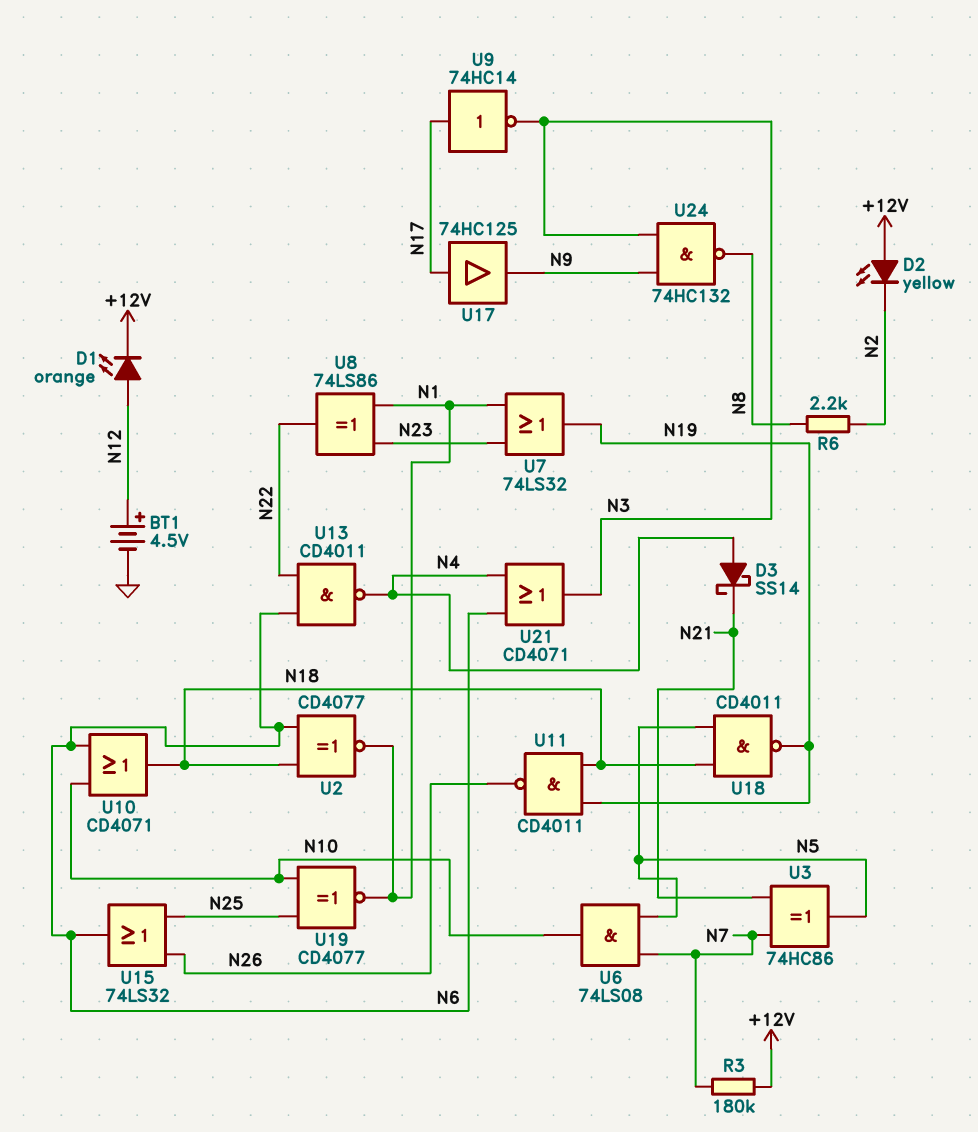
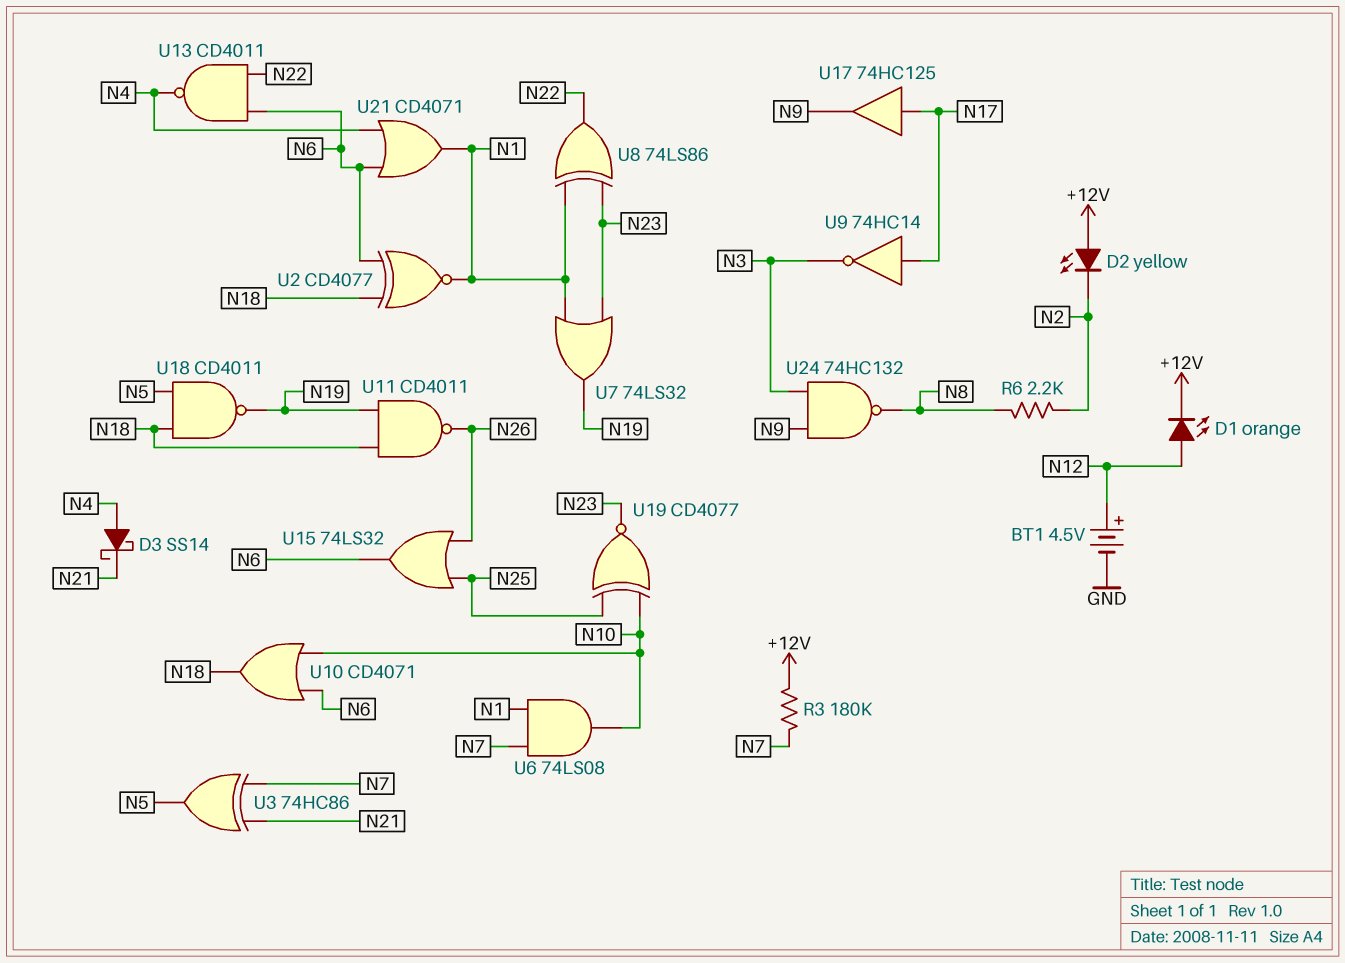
U6: AND 74LS08 (in N5, in N7, out N10) -> AND 74LS08 (in N1, in N7, out N10)
U19: XNOR CD4077 (in N10, in N25, out N1) -> XNOR CD4077 (in N10, in N25, out N23)
U21: OR CD4071 (in N4, in N6, out N3) -> OR CD4071 (in N4, in N6, out N1)

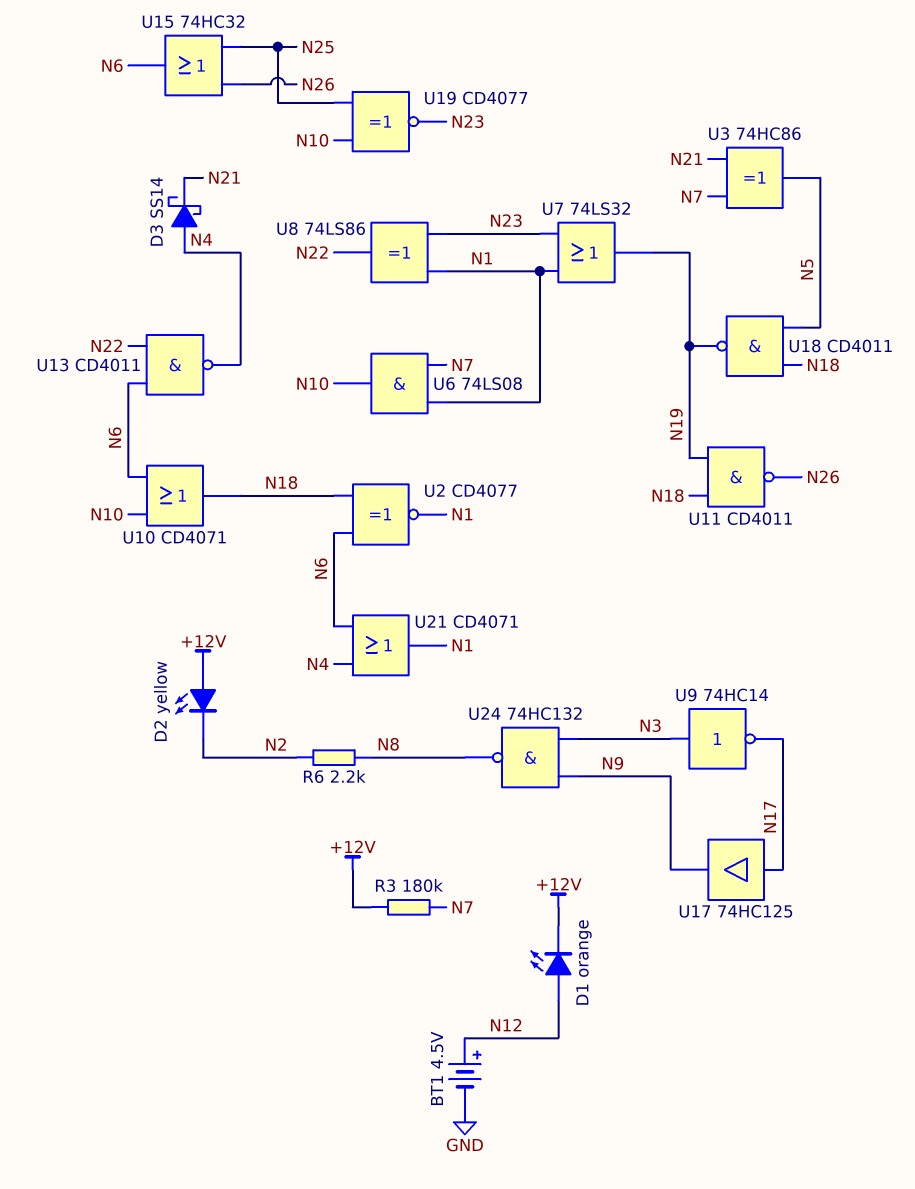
U9: NOT 74HC14 (in N17, out N3) -> NOT 74HC14 (in N3, out N17)
U15: OR 74LS32 (in N25, in N26, out N6) -> OR 74HC32 (in N25, in N26, out N6)

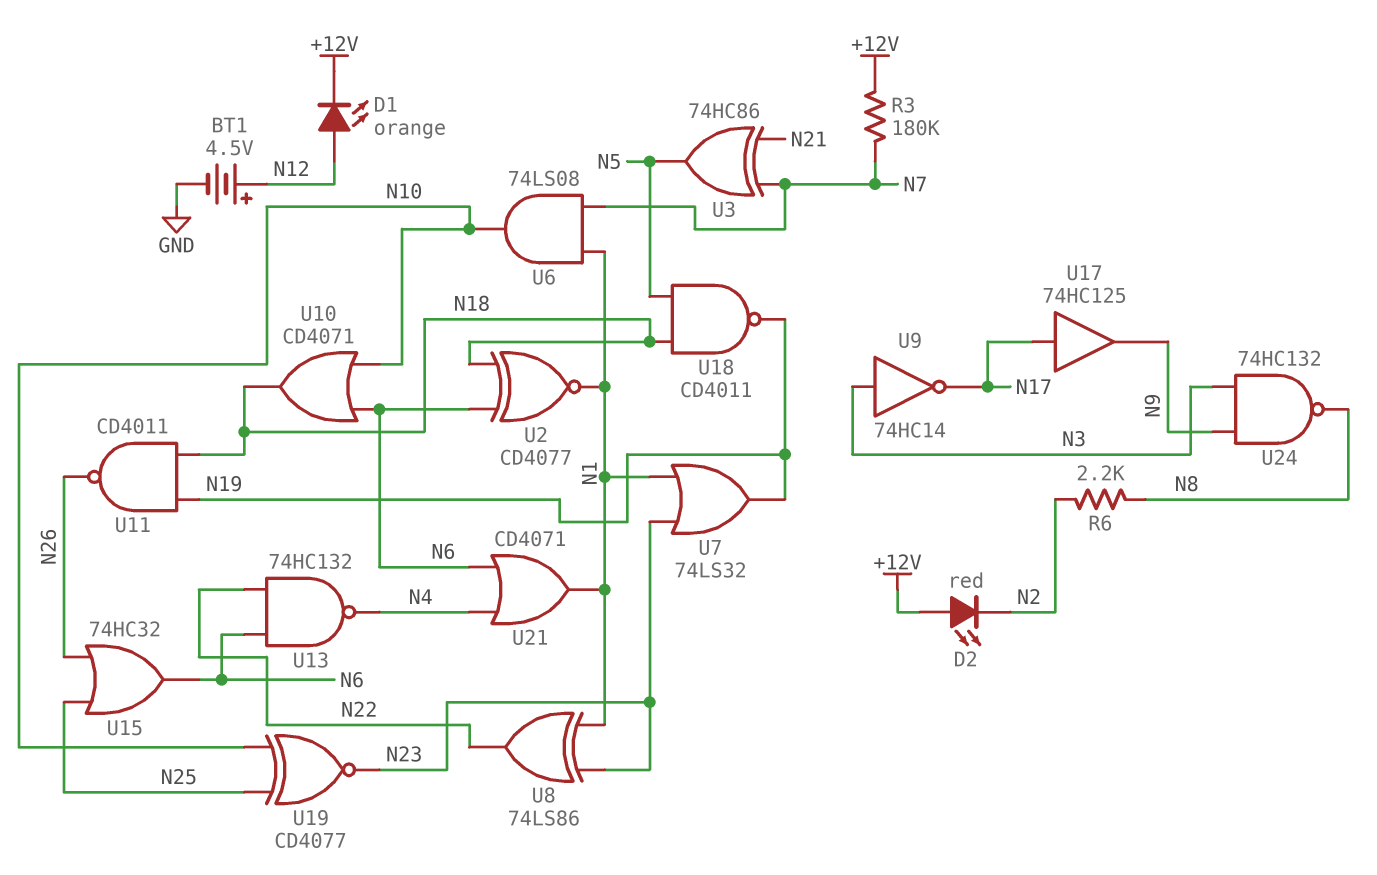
D2: LED yellow (A +12V, K N2) -> LED red (A +12V, K N2)
D3: schottky SS14 (A N4, K N21) -> none
U13: NAND CD4011 (in N6, in N22, out N4) -> NAND 74HC132 (in N6, in N22, out N4)

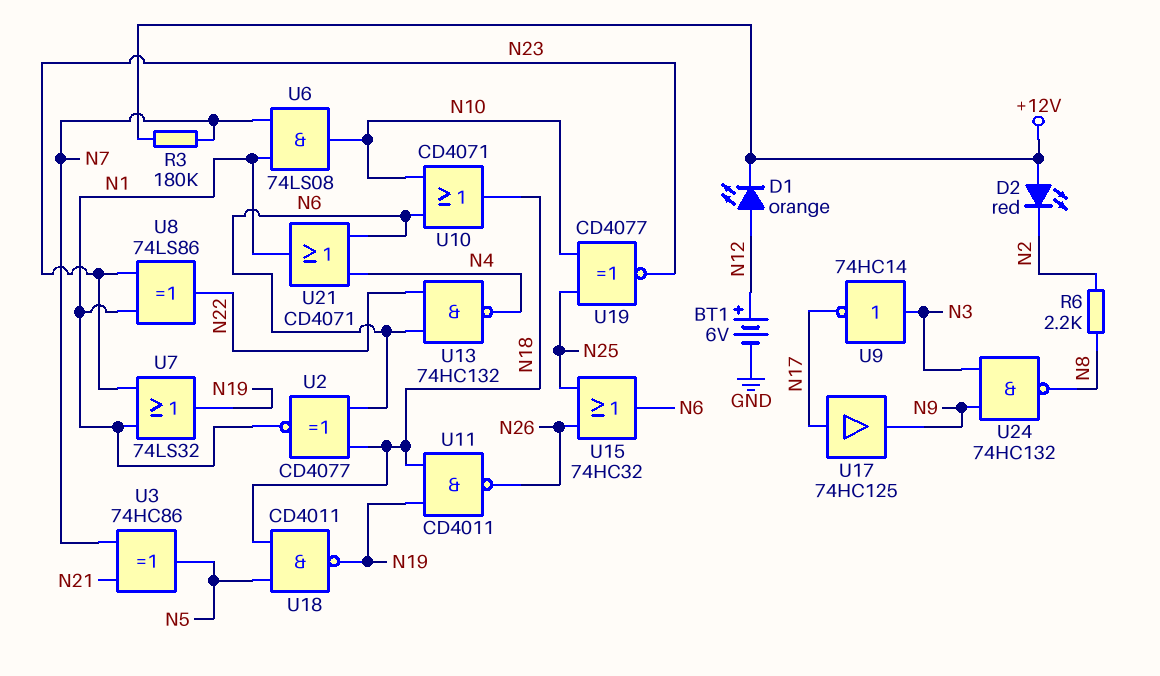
BT1: 4.5V (plus N12, minus GND) -> 6V (plus N12, minus GND)

